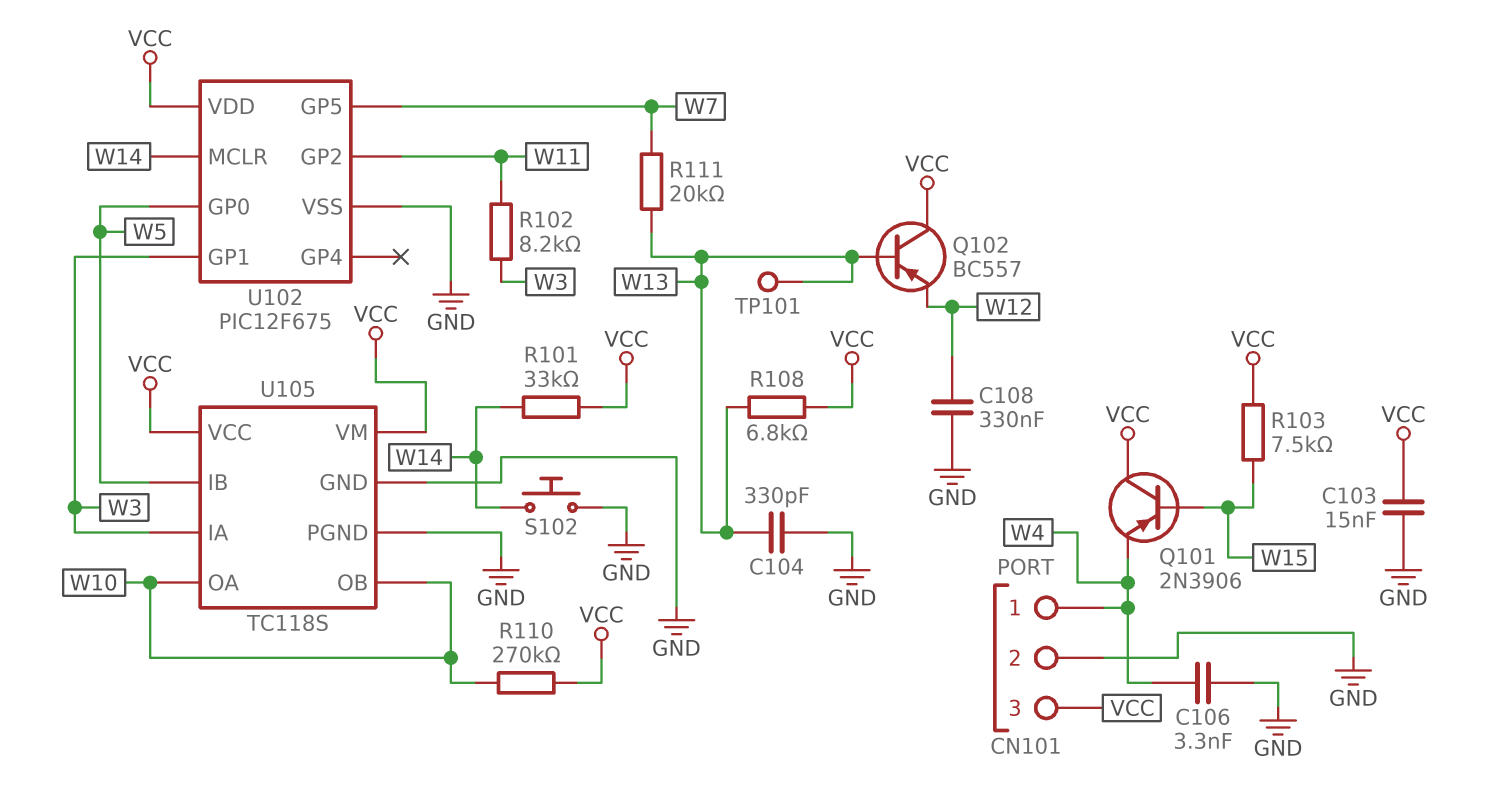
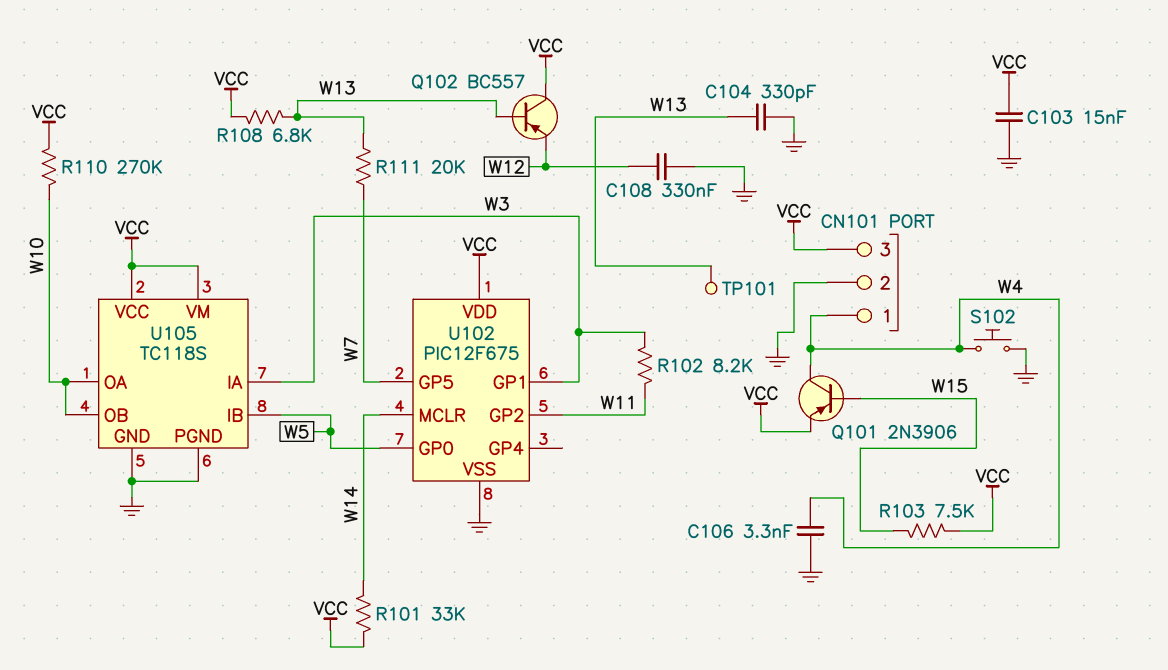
Q101: PNP 2N3906 (B W15, C VCC, E W4) -> PNP 2N3906 (B W15, C W4, E VCC)
S102: button (GND, W14) -> button (GND, W4)

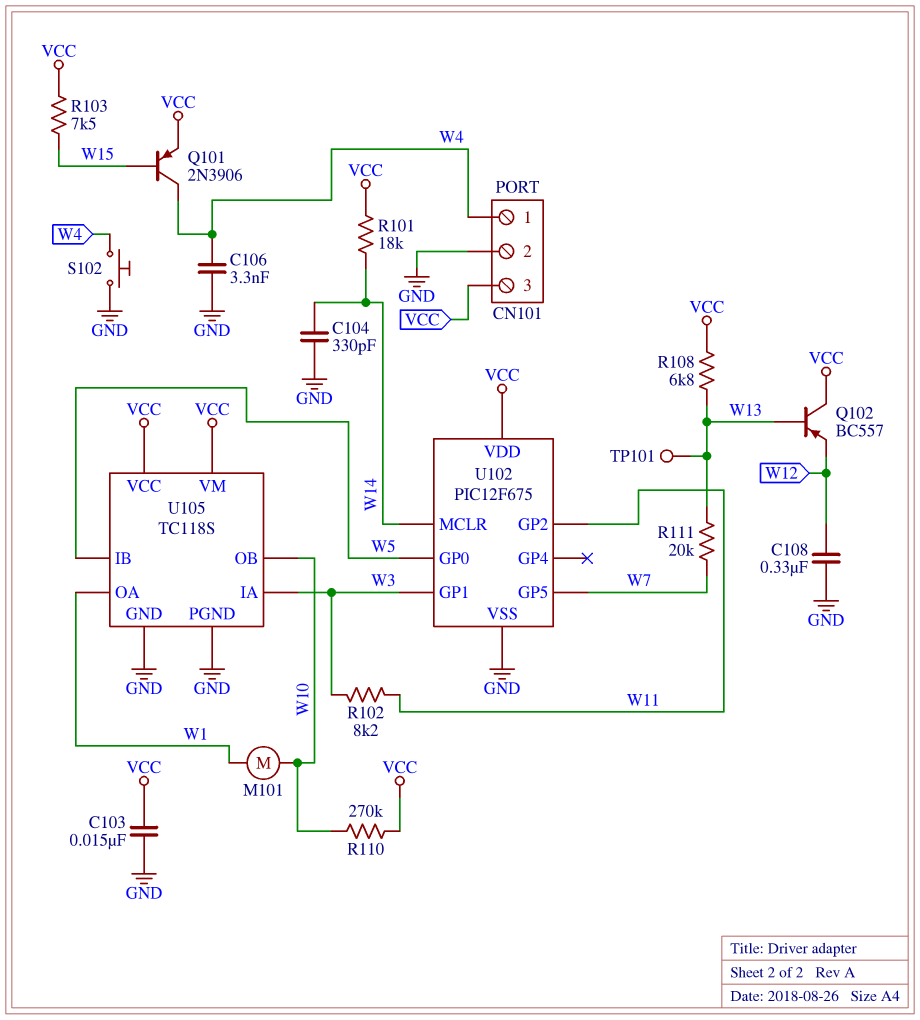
C104: 330pF (GND, W13) -> 330pF (GND, W14)
M101: none -> motor (W1, W10)
R101: 33k (VCC, W14) -> 18k (VCC, W14)
U105 pin OA: W10 -> W1

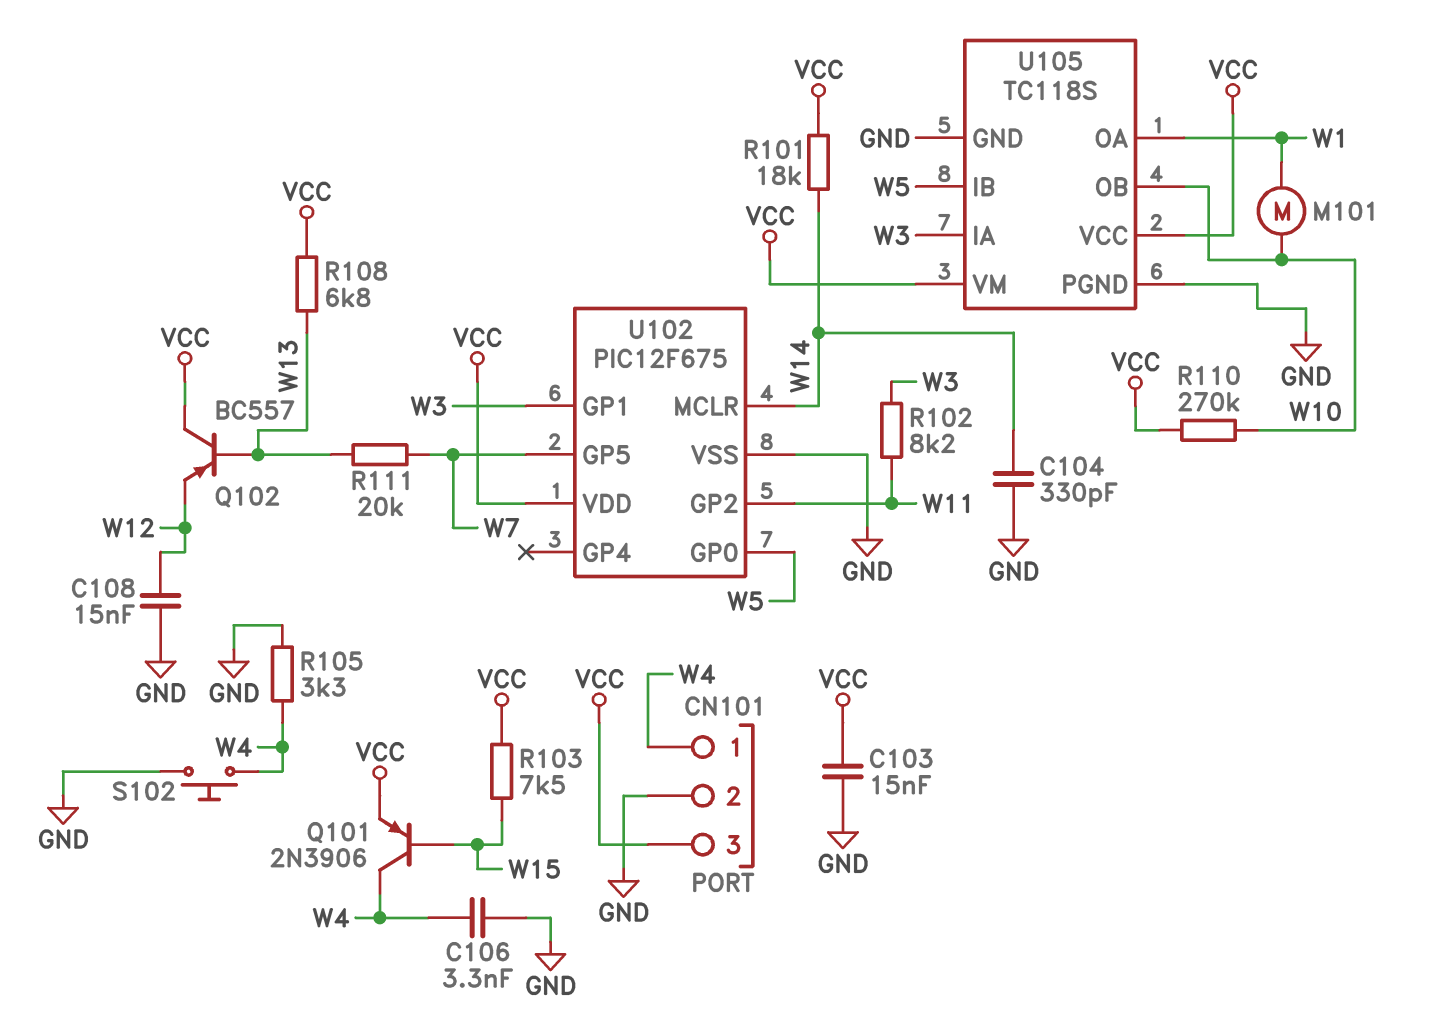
C108: 330nF (GND, W12) -> 15nF (GND, W12)
R105: none -> 3.3k (GND, W4)
TP101: test point (W13) -> none

